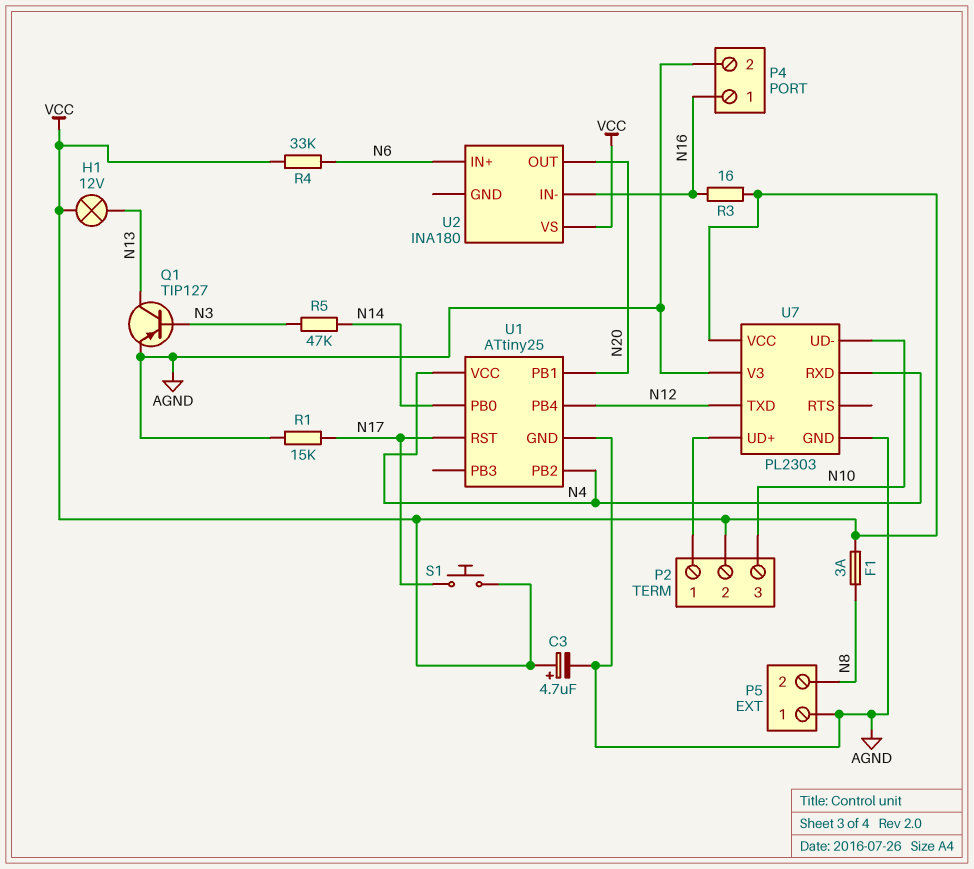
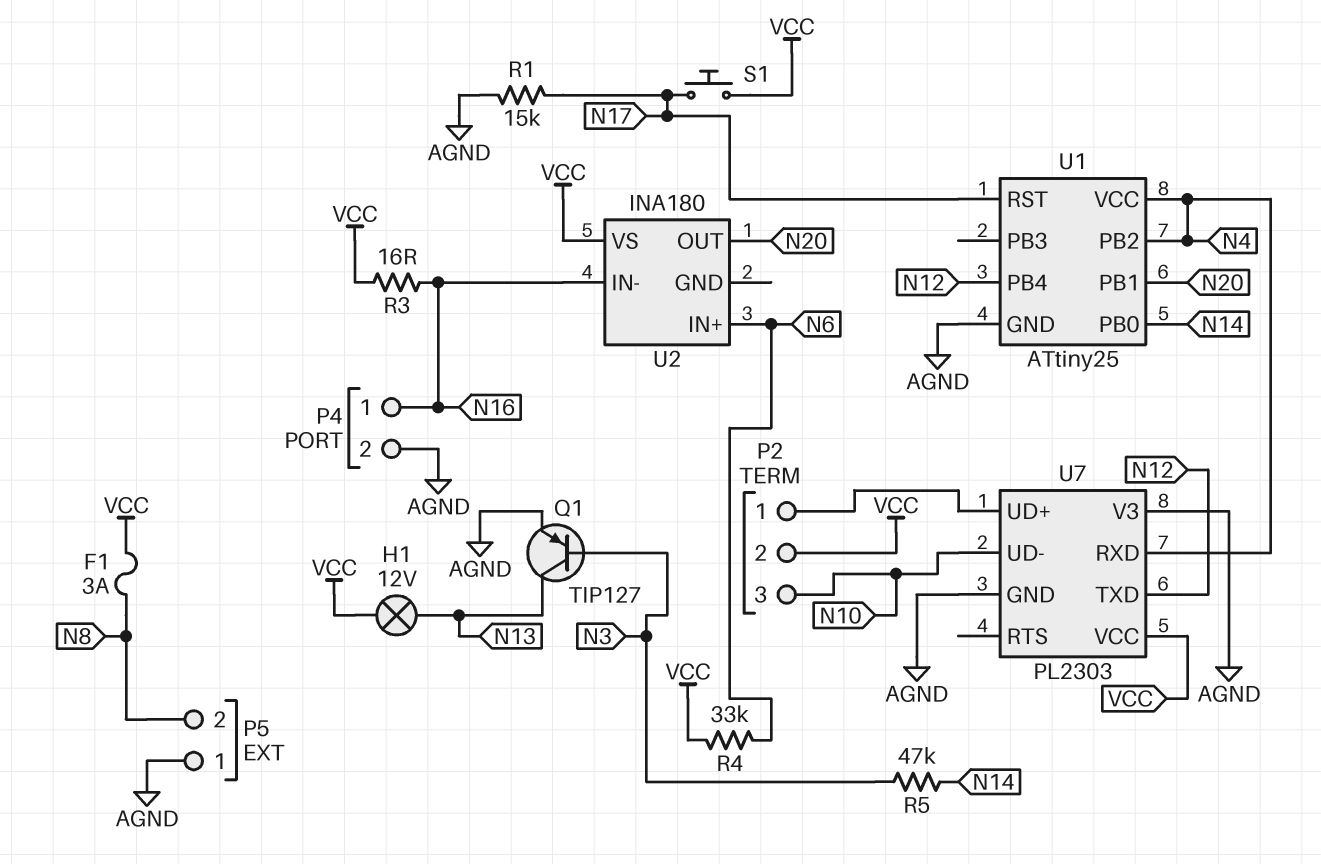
C3: 4.7uF (plus VCC, minus AGND) -> none

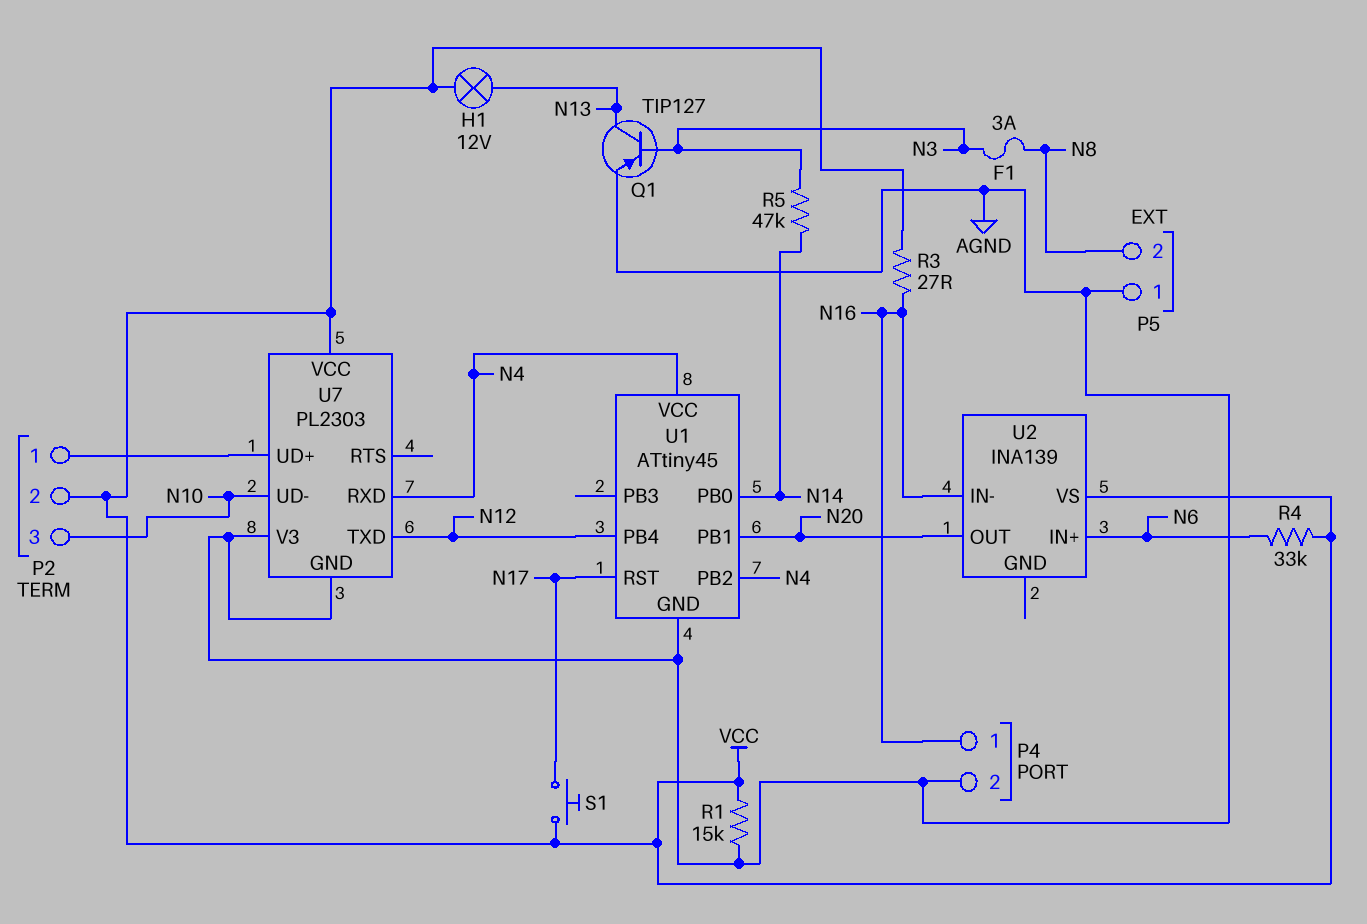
F1: 3A (N8, VCC) -> 3A (N3, N8)
R1: 15k (AGND, N17) -> 15k (AGND, VCC)
R3: 16 (N16, VCC) -> 27 (N16, VCC)
U1: ATtiny25 -> ATtiny45
U2: INA180 -> INA139

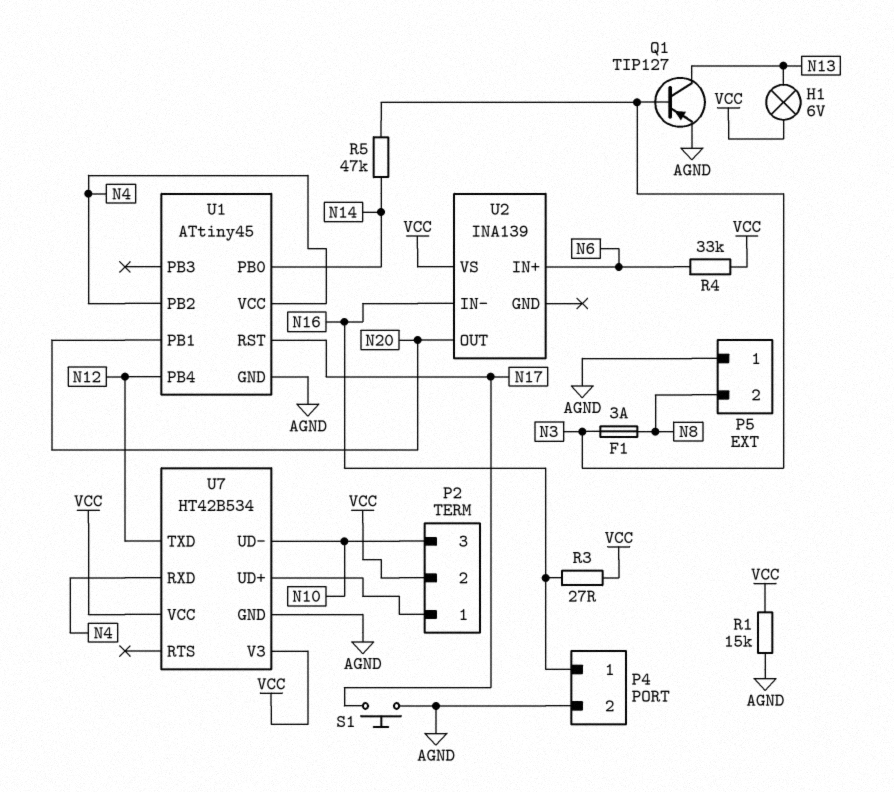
H1: lamp 12V (N13, VCC) -> lamp 6V (N13, VCC)
S1: button (N17, VCC) -> button (AGND, N17)
U7: PL2303 -> HT42B534
U7 pin V3: AGND -> VCC

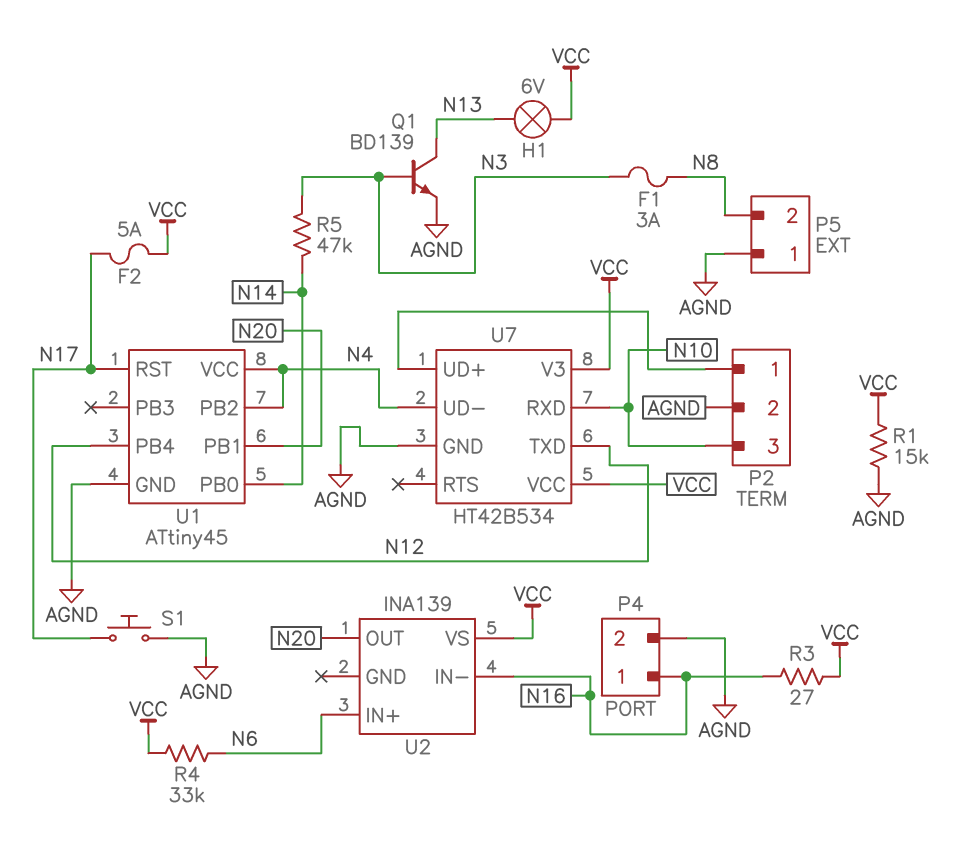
F2: none -> 5A (N17, VCC)
P2 pin 2: VCC -> AGND
Q1: PNP TIP127 (B N3, C N13, E AGND) -> NPN BD139 (B N3, C N13, E AGND)
U7 pin RXD: N4 -> N10
U7 pin UD-: N10 -> N4

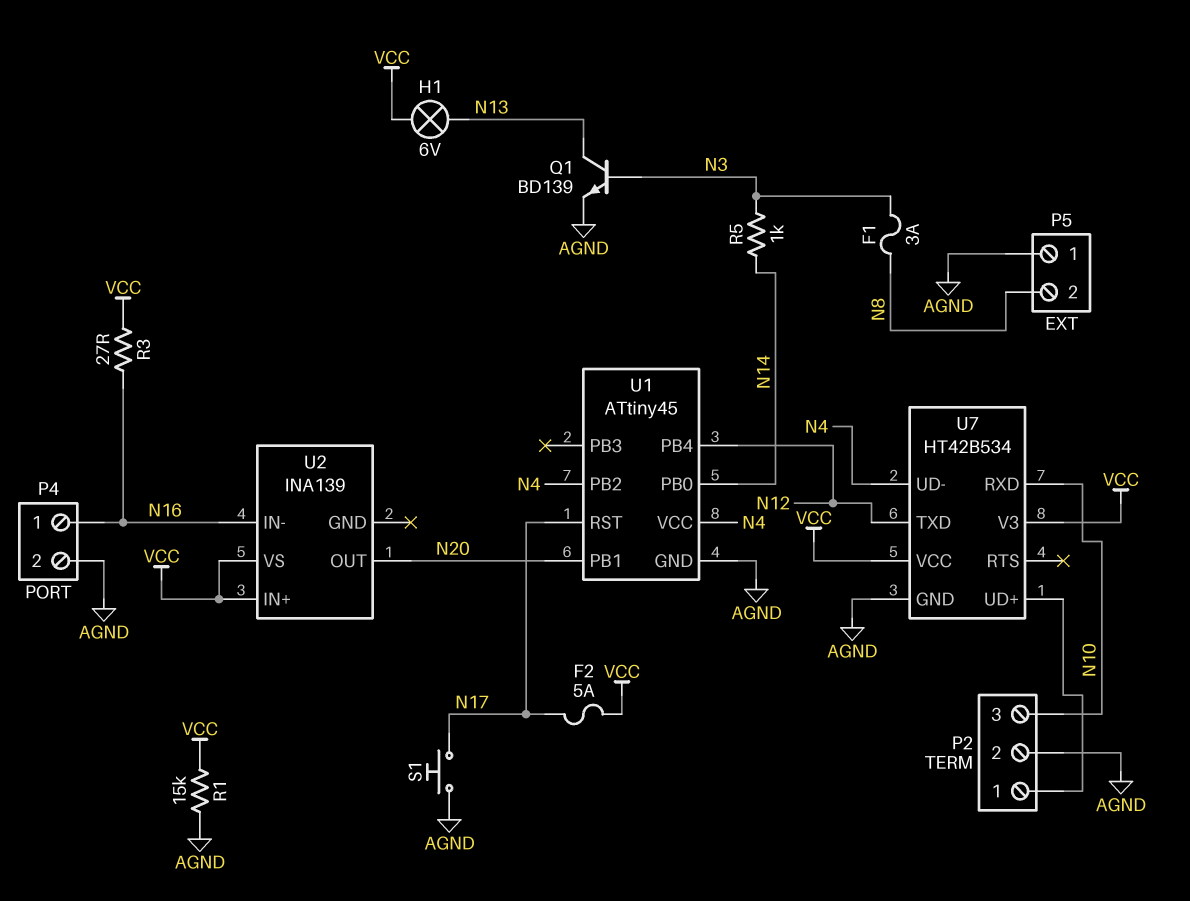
R4: 33k (N6, VCC) -> none
R5: 47k (N3, N14) -> 1k (N3, N14)
U2 pin IN+: N6 -> VCC

